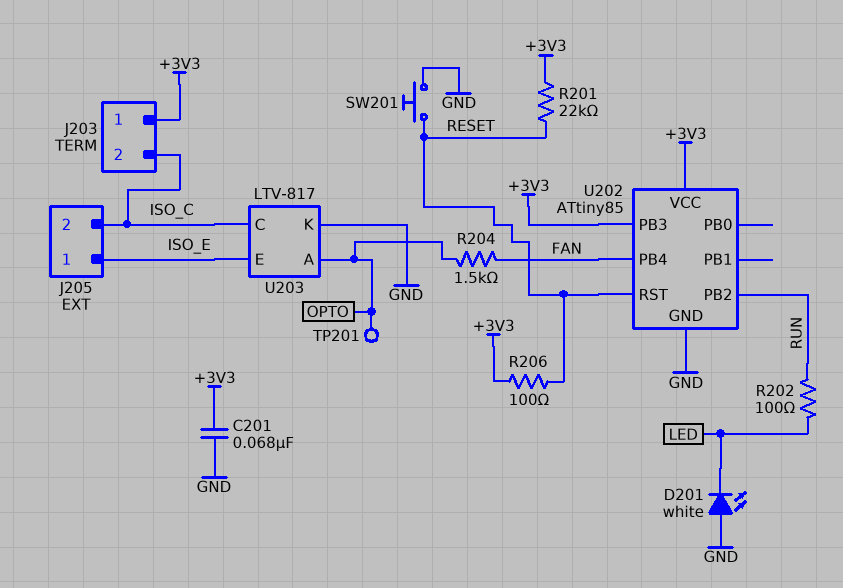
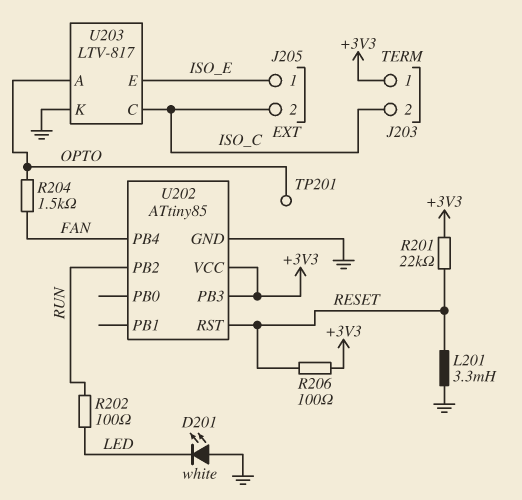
C201: 68nF (+3V3, GND) -> none
L201: none -> 3.3mH (GND, RESET)
SW201: button (GND, RESET) -> none

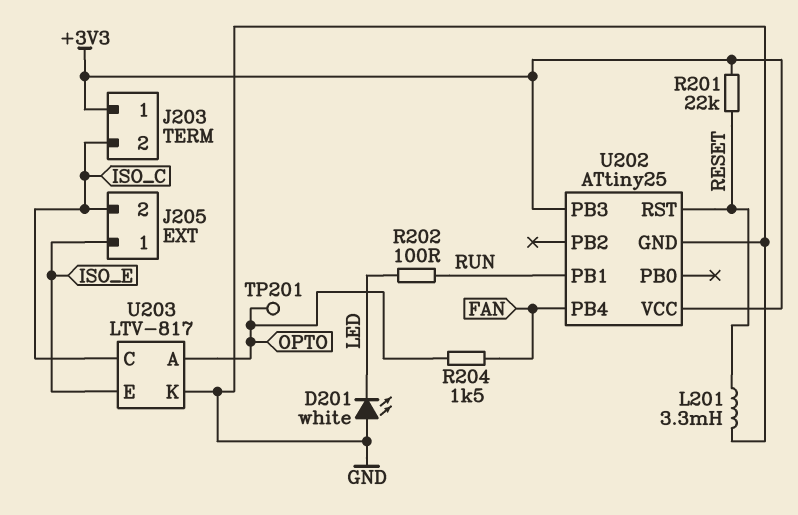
R206: 100 (+3V3, RESET) -> none
U202: ATtiny85 -> ATtiny25
U202 pin PB1: none -> RUN
U202 pin PB2: RUN -> none

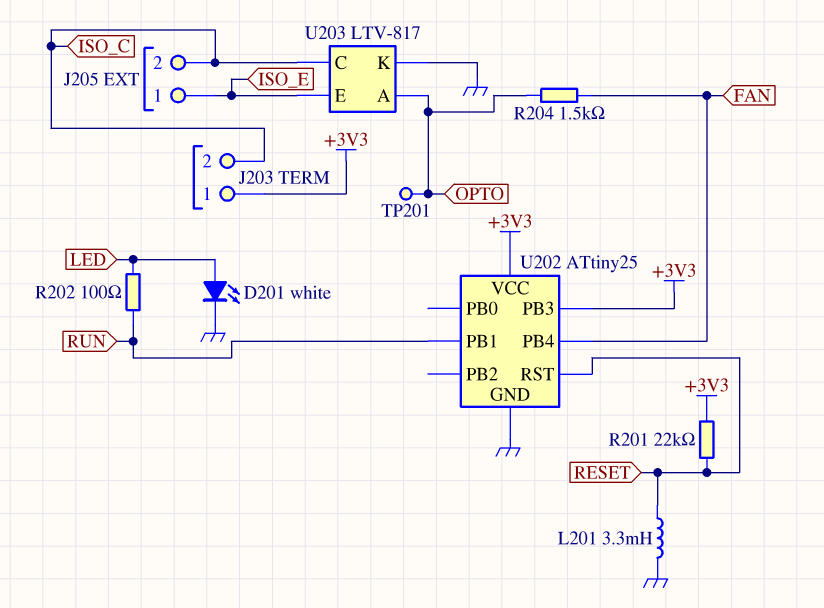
D201: LED white (A GND, K LED) -> LED white (A LED, K GND)

